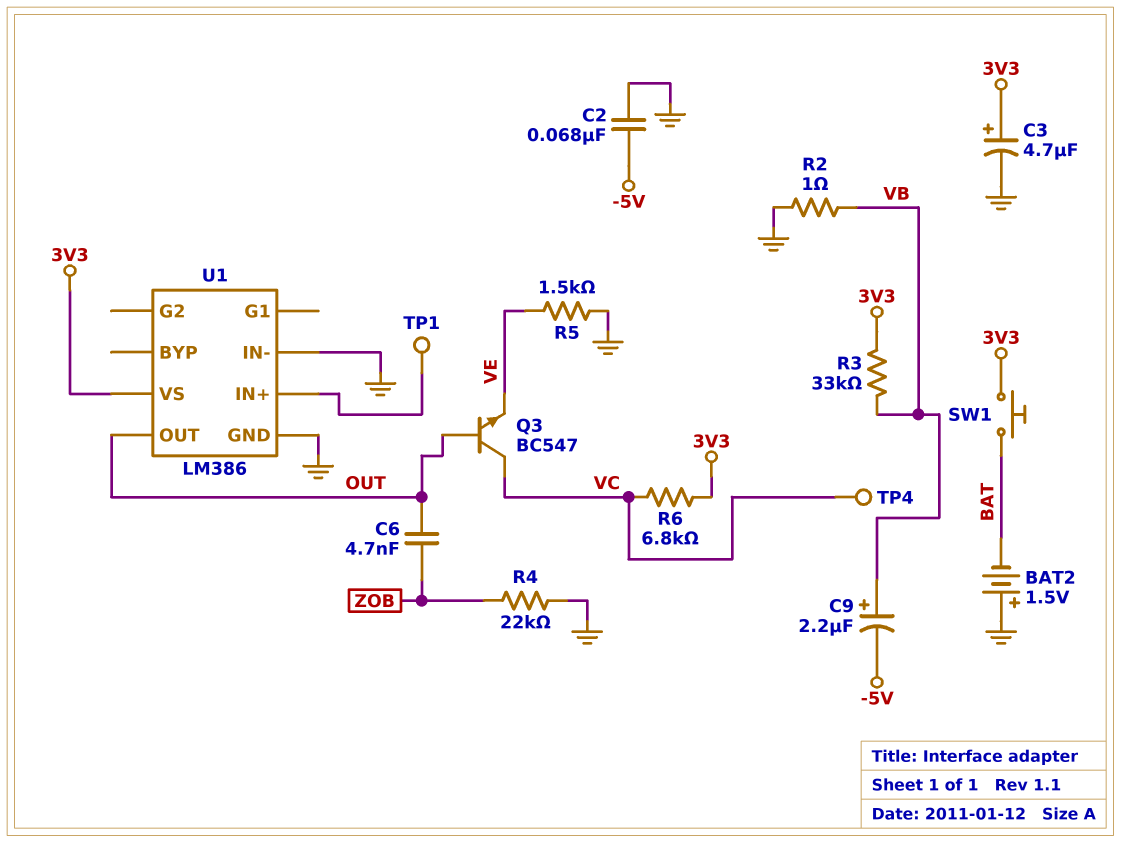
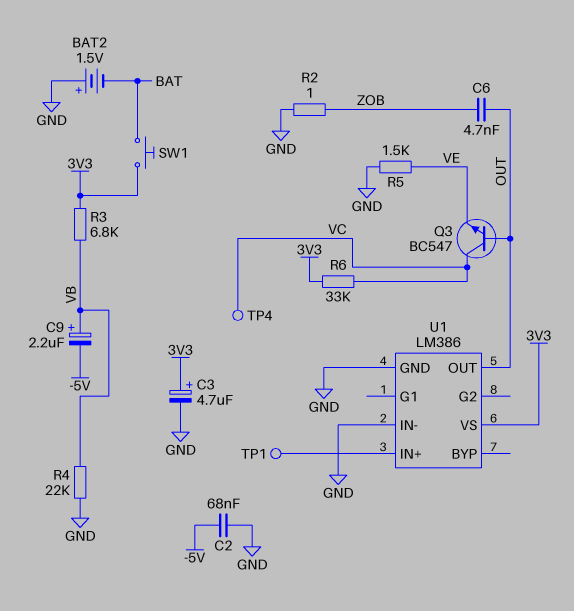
R2: 1 (GND, VB) -> 1 (GND, ZOB)
R3: 33k (3V3, VB) -> 6.8k (3V3, VB)
R4: 22k (GND, ZOB) -> 22k (GND, VB)
R6: 6.8k (3V3, VC) -> 33k (3V3, VC)

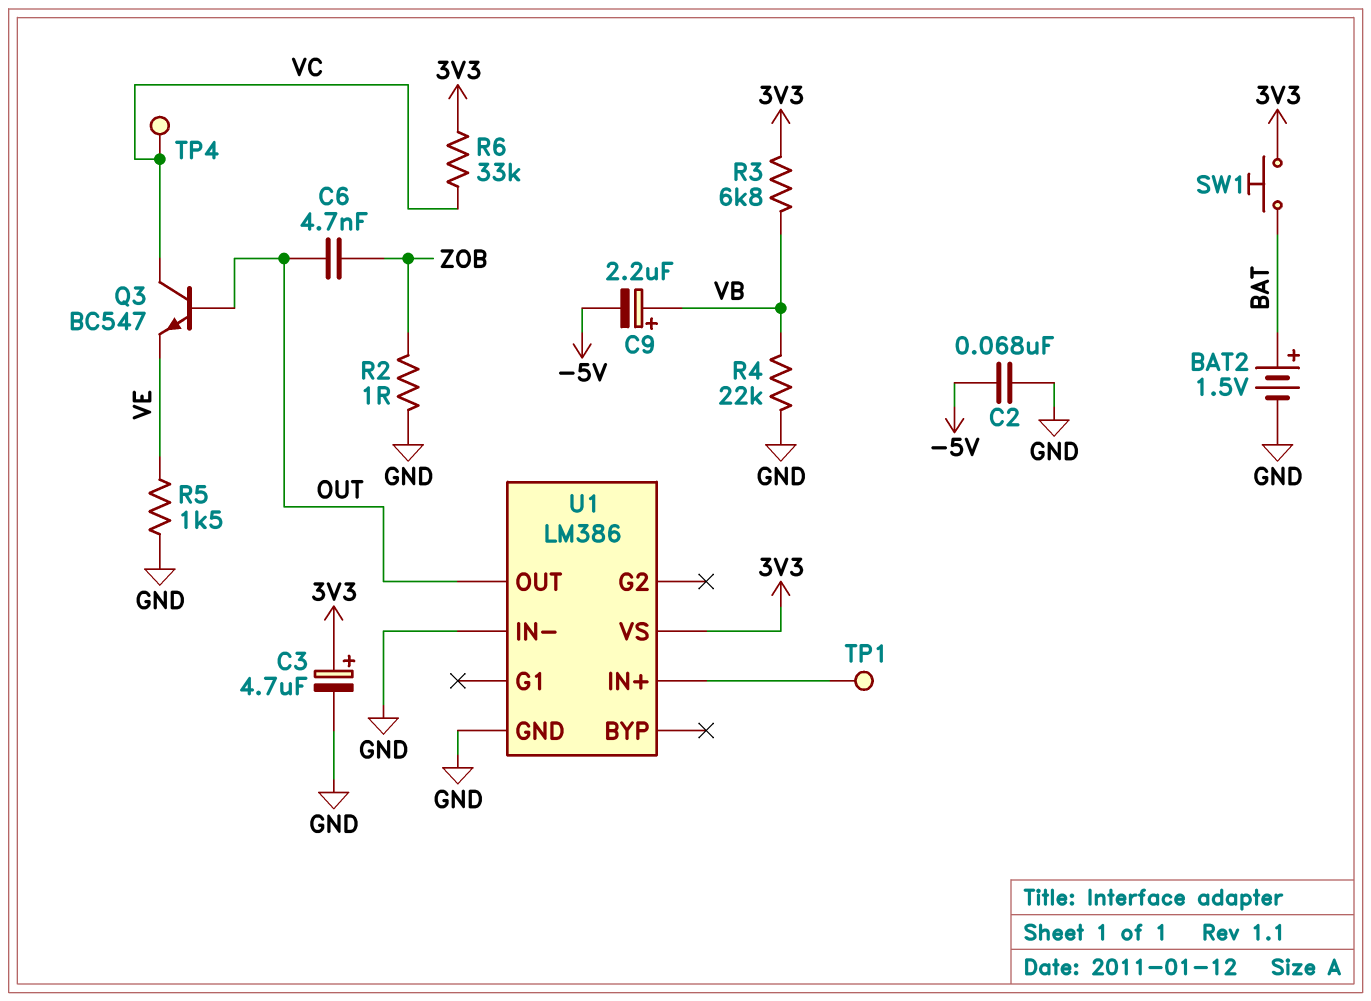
BAT2: 1.5V (plus GND, minus BAT) -> 1.5V (plus BAT, minus GND)

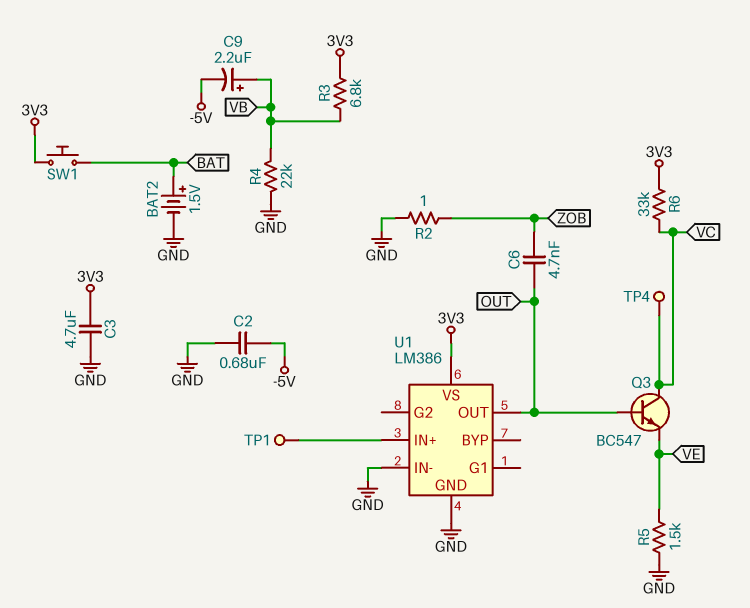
C2: 68nF (-5V, GND) -> 680nF (-5V, GND)
C3: 4.7uF (plus 3V3, minus GND) -> 4.7uF (3V3, GND)

